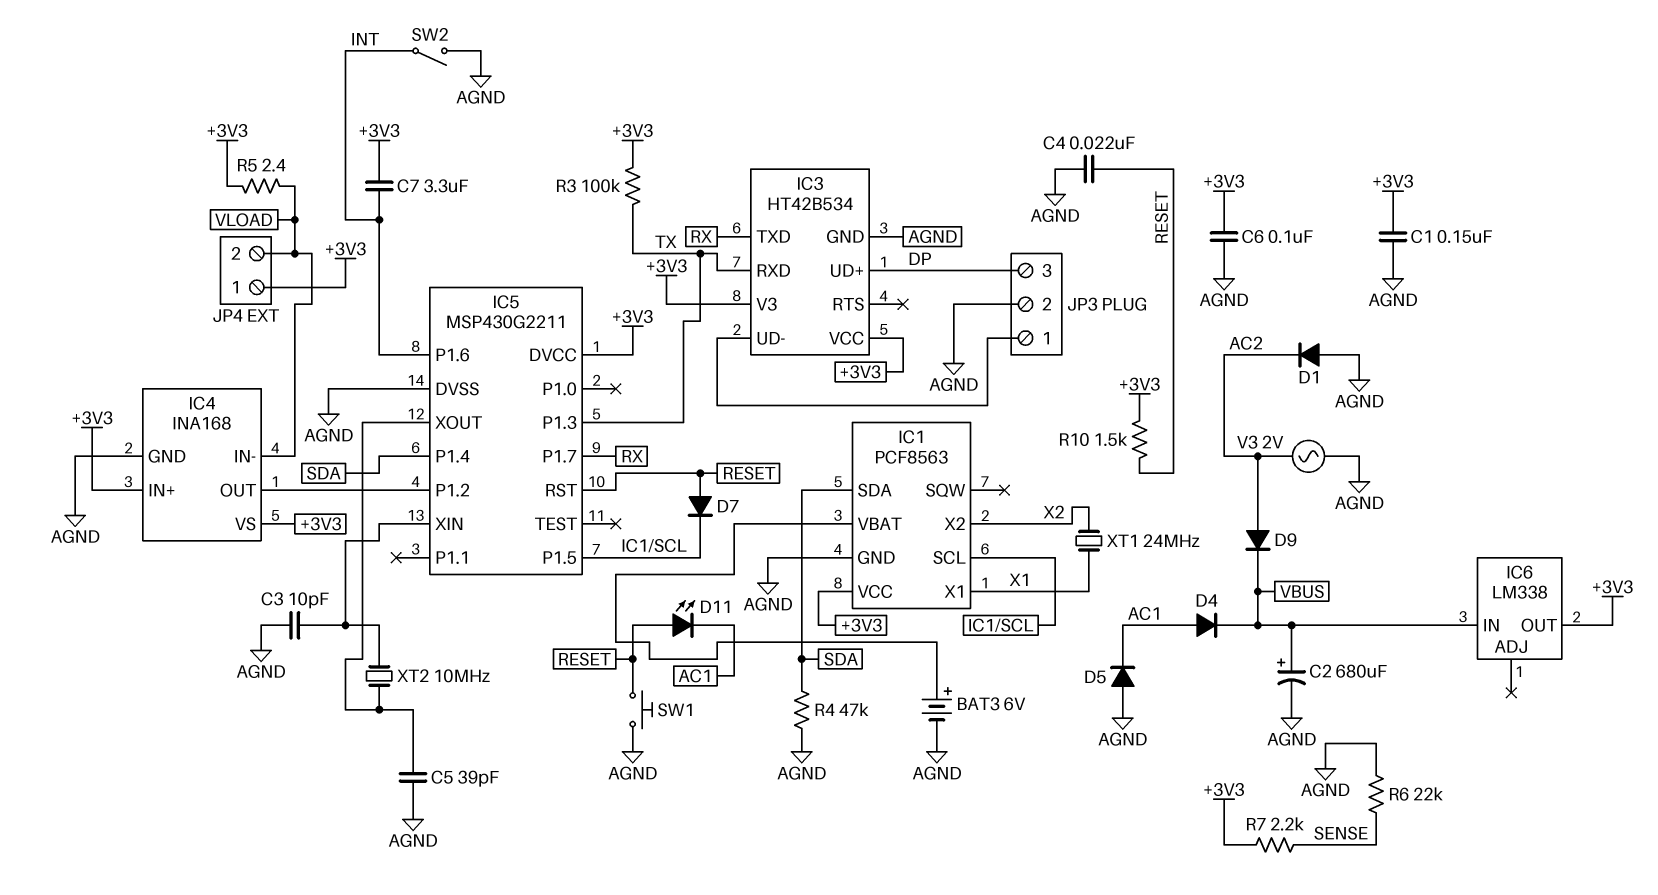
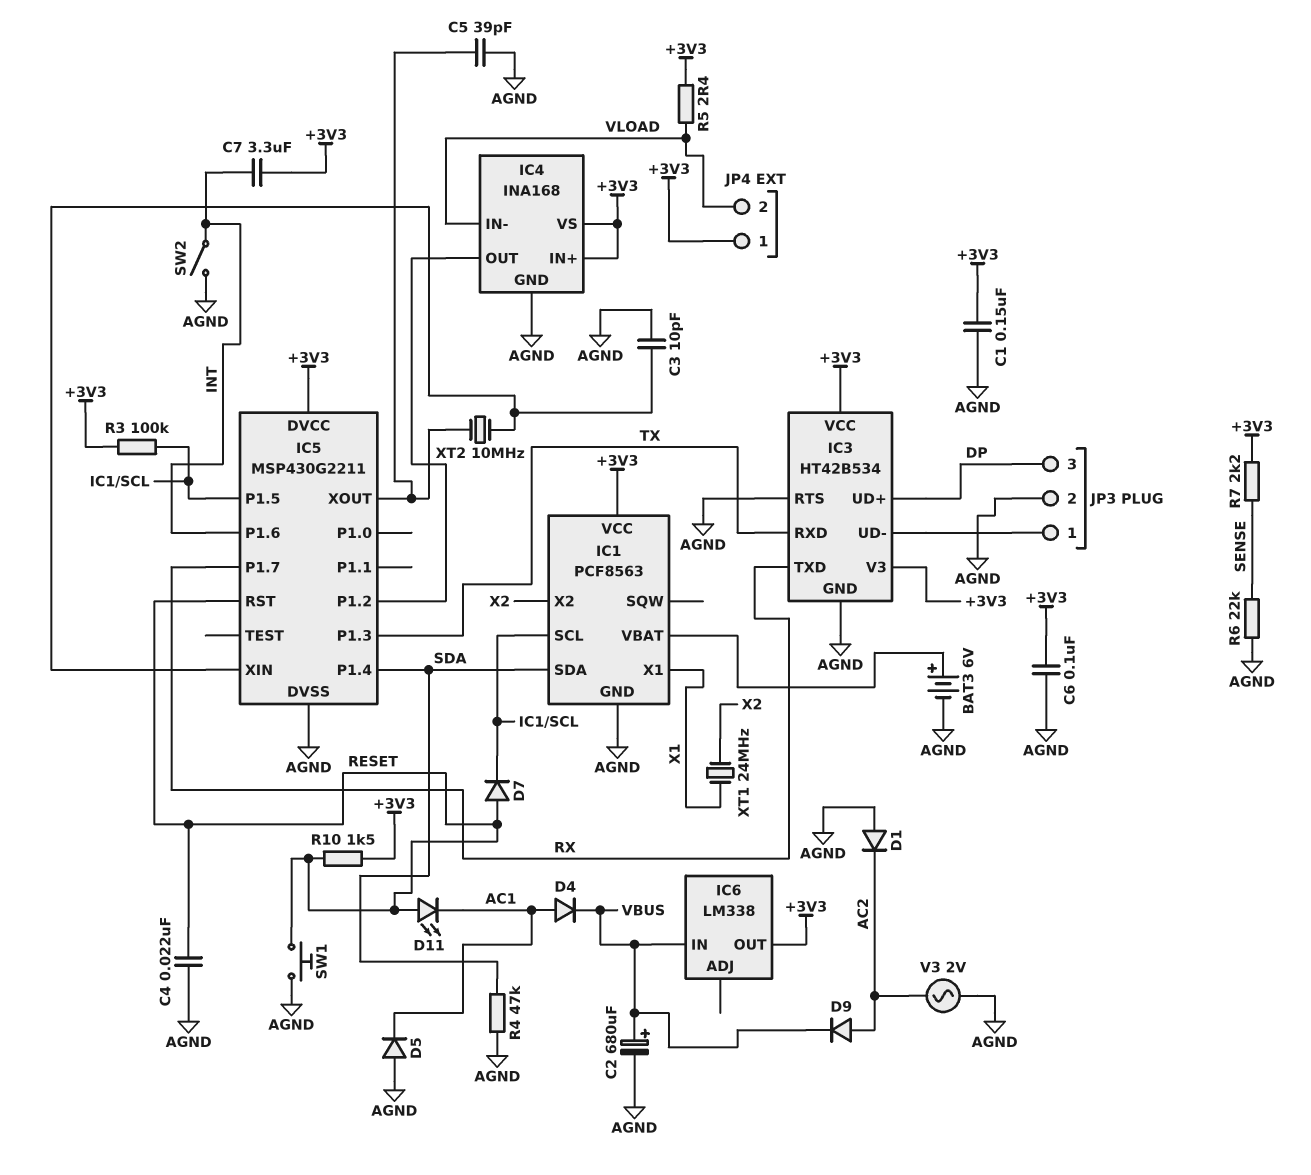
IC3 pin RTS: none -> AGND
R3: 100k (+3V3, TX) -> 100k (+3V3, IC1/SCL)

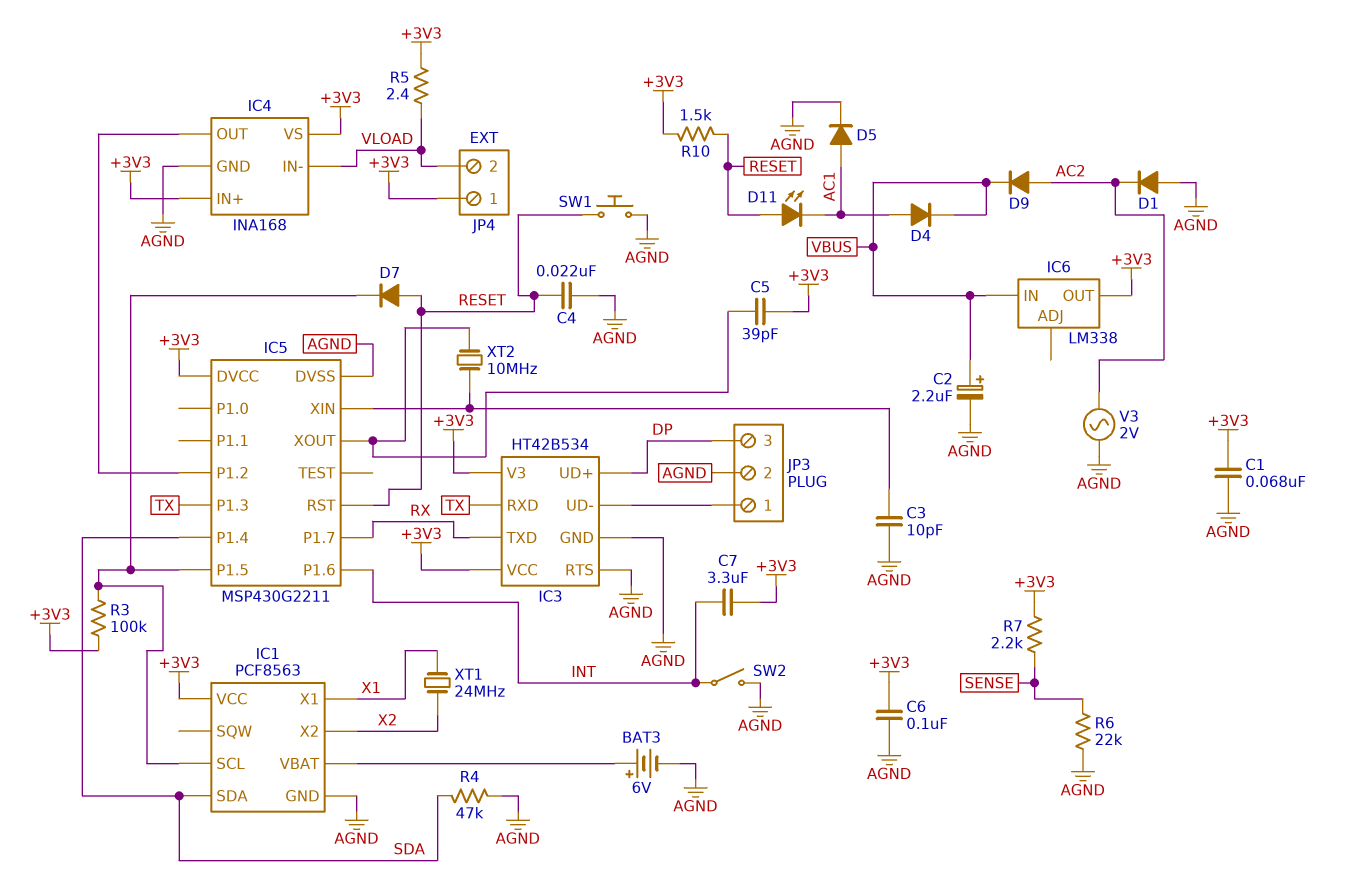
C1: 150nF (+3V3, AGND) -> 68nF (+3V3, AGND)
C2: 680uF (plus VBUS, minus AGND) -> 2.2uF (plus VBUS, minus AGND)
C5: 39pF (AGND, IC5/XOUT) -> 39pF (+3V3, IC5/XOUT)
D5: diode (A AGND, K AC1) -> diode (A AC1, K AGND)

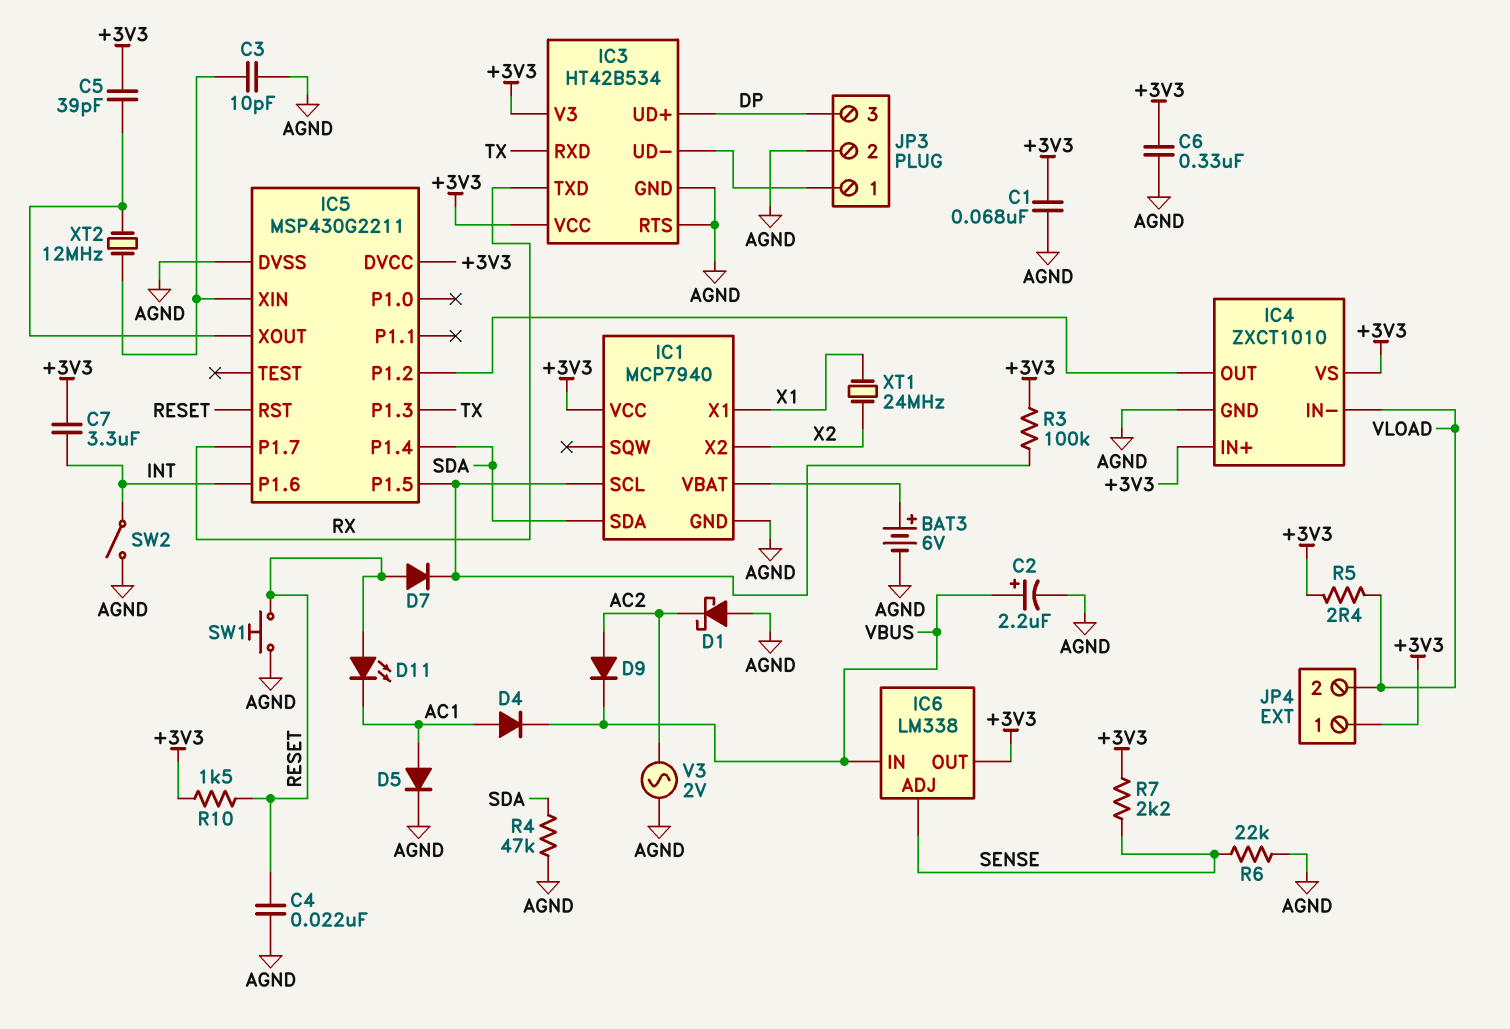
C6: 100nF (+3V3, AGND) -> 330nF (+3V3, AGND)
D1: diode (A AGND, K AC2) -> schottky (A AGND, K AC2)
IC1: PCF8563 -> MCP7940
IC4: INA168 -> ZXCT1010
IC6 pin ADJ: none -> SENSE
XT2: 10MHz (IC5/XIN, IC5/XOUT) -> 12MHz (IC5/XIN, IC5/XOUT)

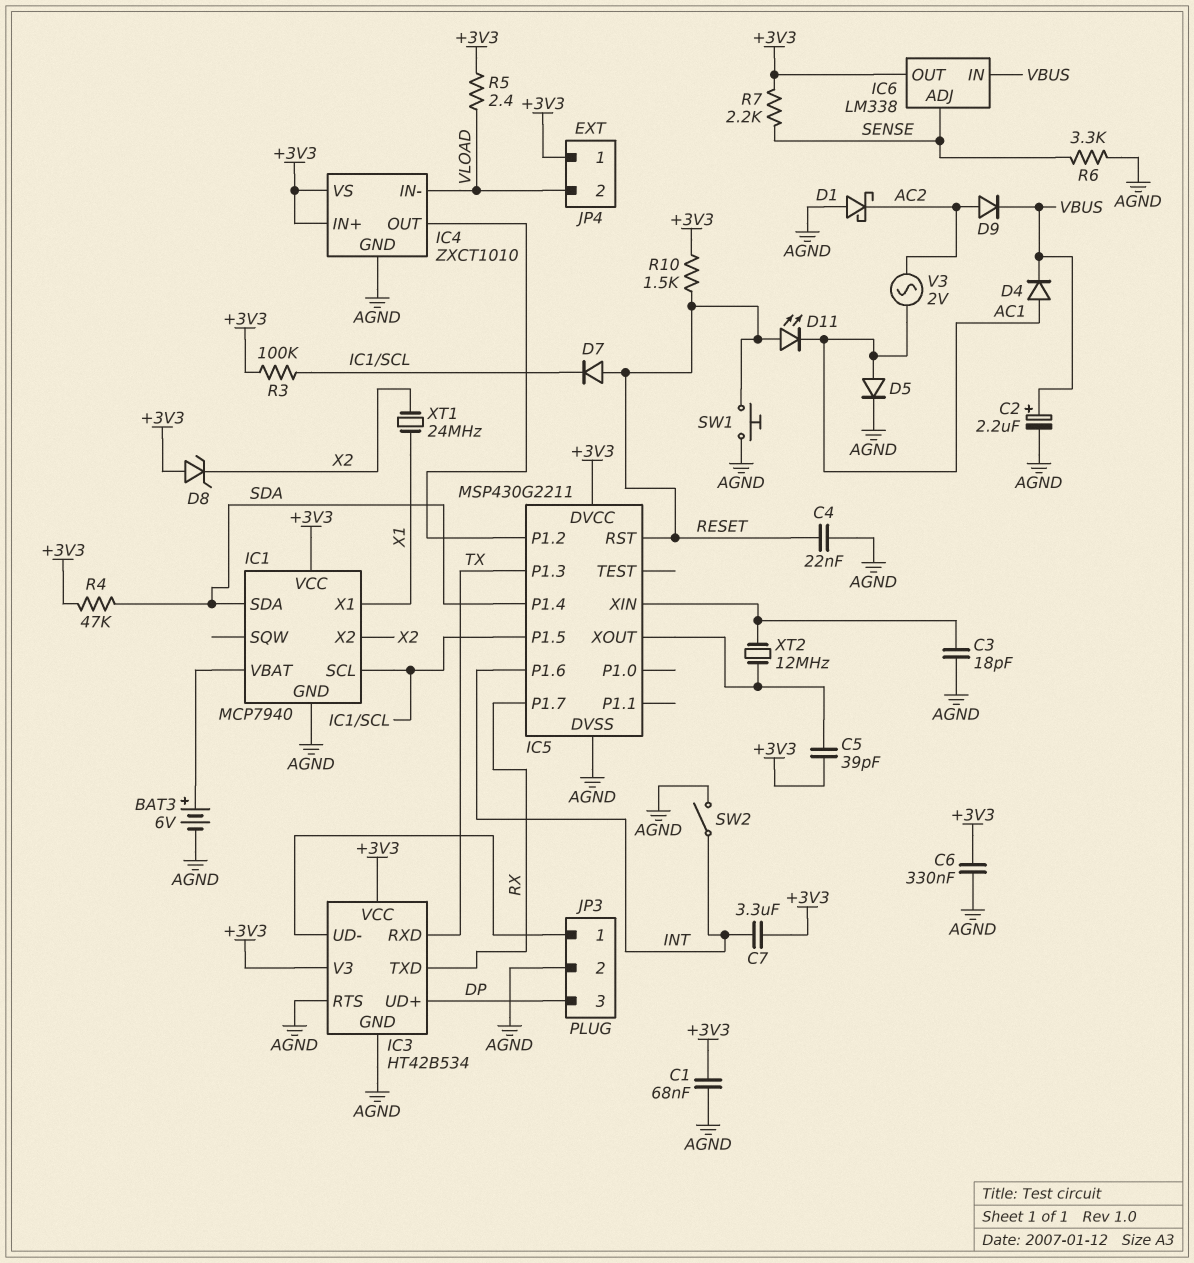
C3: 10pF (AGND, IC5/XIN) -> 18pF (AGND, IC5/XIN)
D8: none -> zener (A +3V3, K X2)
R4: 47k (AGND, SDA) -> 47k (+3V3, SDA)
R6: 22k (AGND, SENSE) -> 3.3k (AGND, SENSE)
V3: AC 2V (AC2, AGND) -> AC 2V (AC1, AC2)

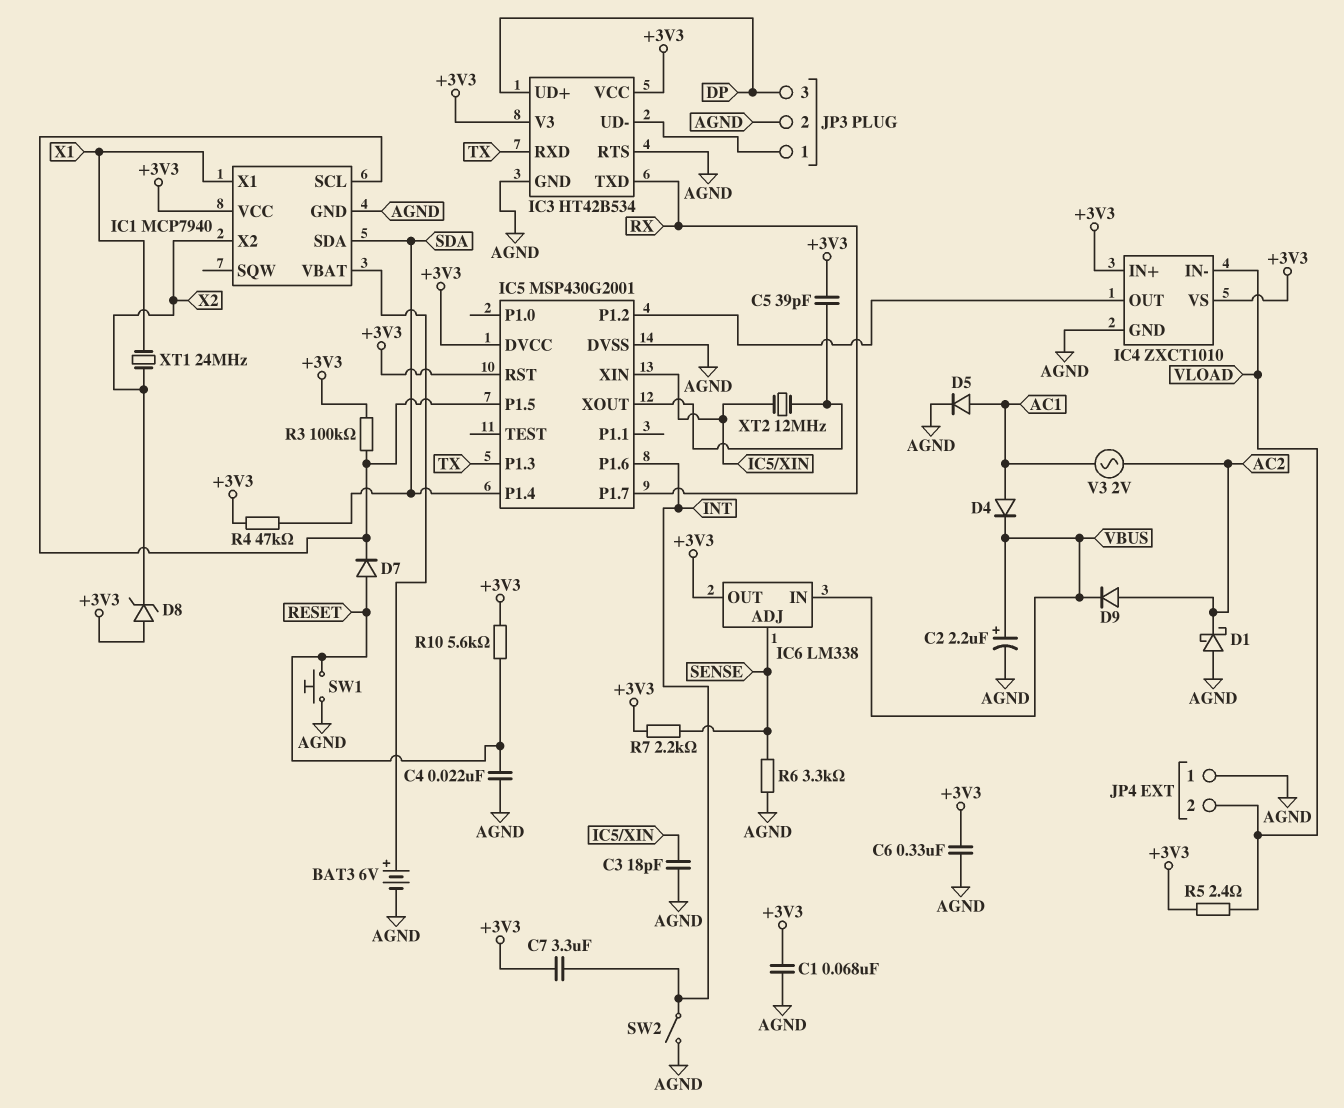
D11: LED (A RESET, K AC1) -> none
IC5: MSP430G2211 -> MSP430G2001
IC5 pin RST: RESET -> +3V3
JP4 pin 1: +3V3 -> AGND
R10: 1.5k (+3V3, RESET) -> 5.6k (+3V3, RESET)

